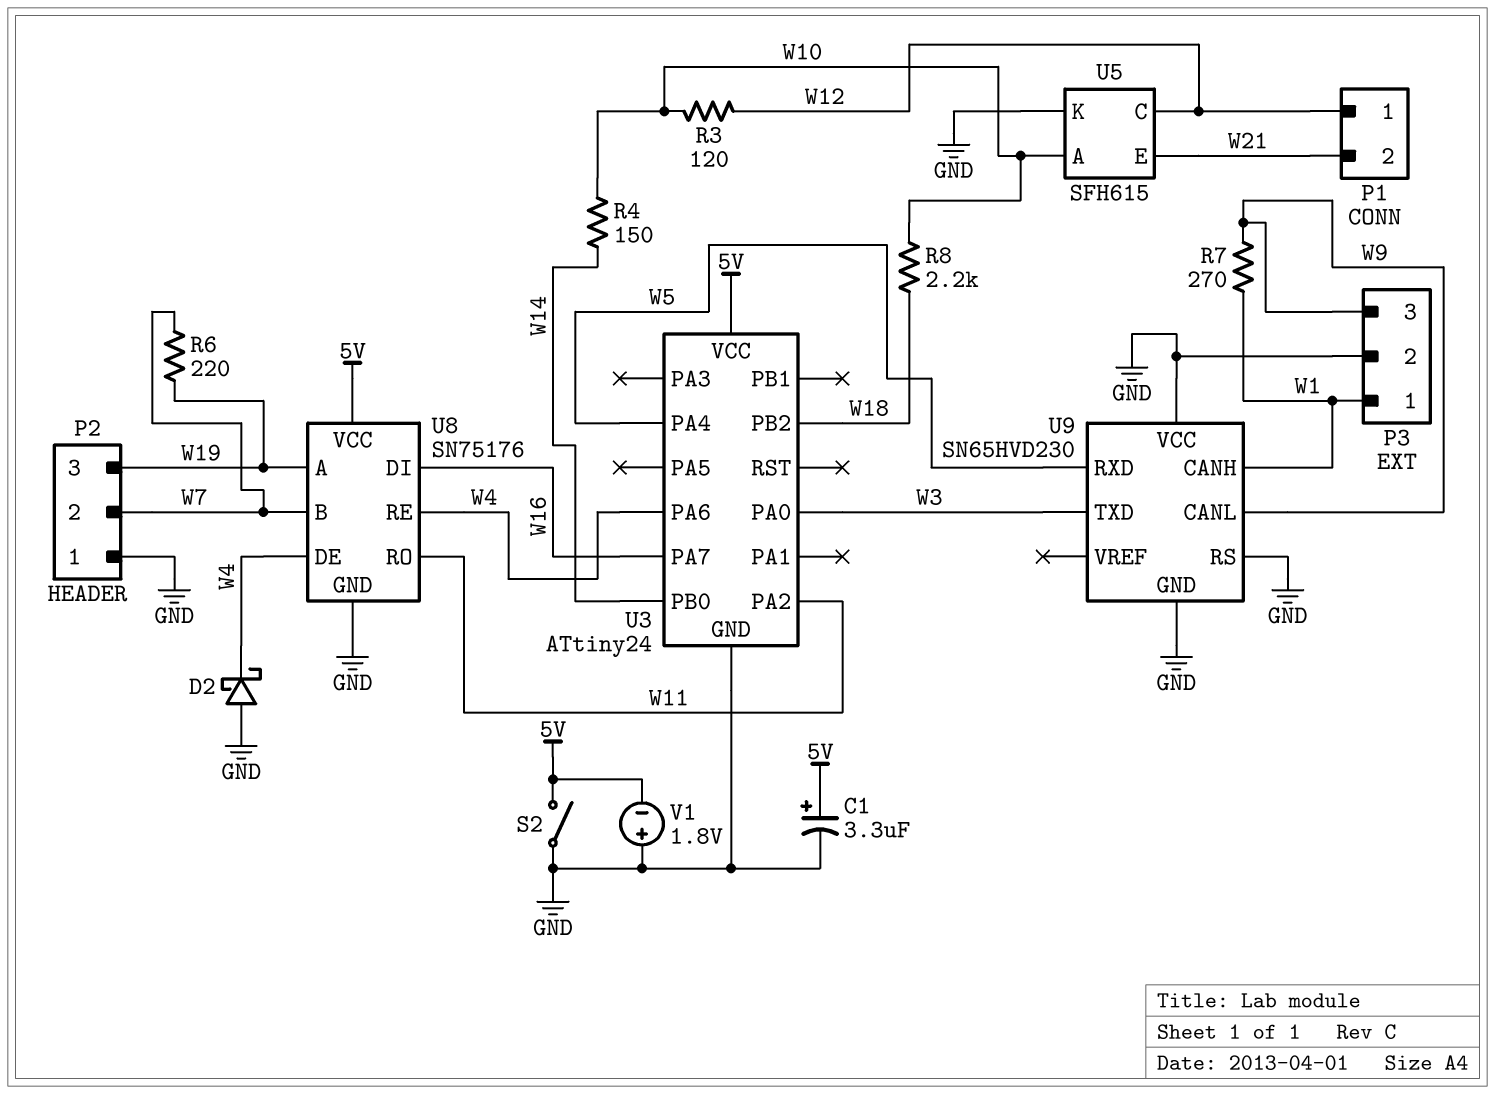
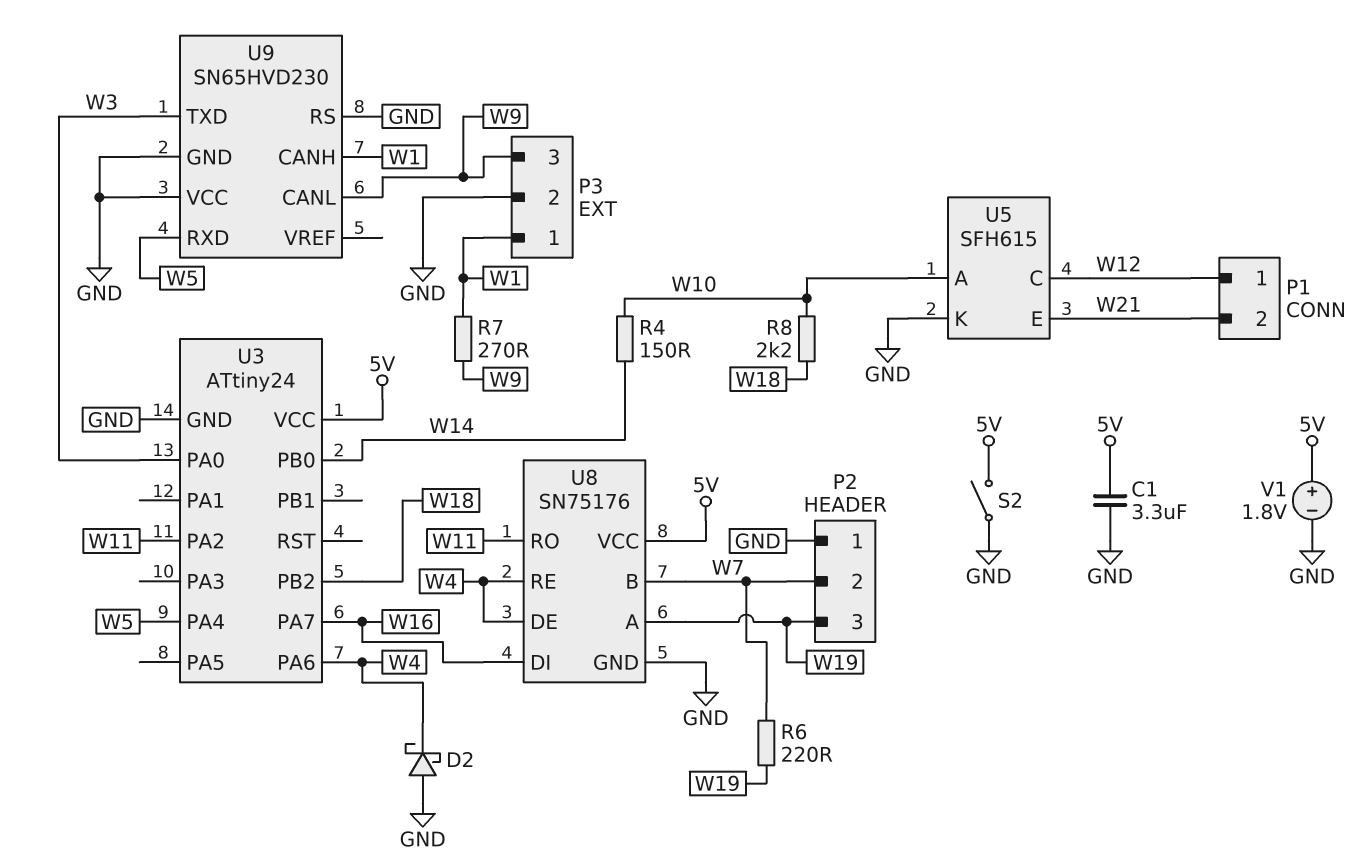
C1: 3.3uF (plus 5V, minus GND) -> 3.3uF (5V, GND)
R3: 120 (W10, W12) -> none
V1: 1.8V (plus GND, minus 5V) -> 1.8V (plus 5V, minus GND)

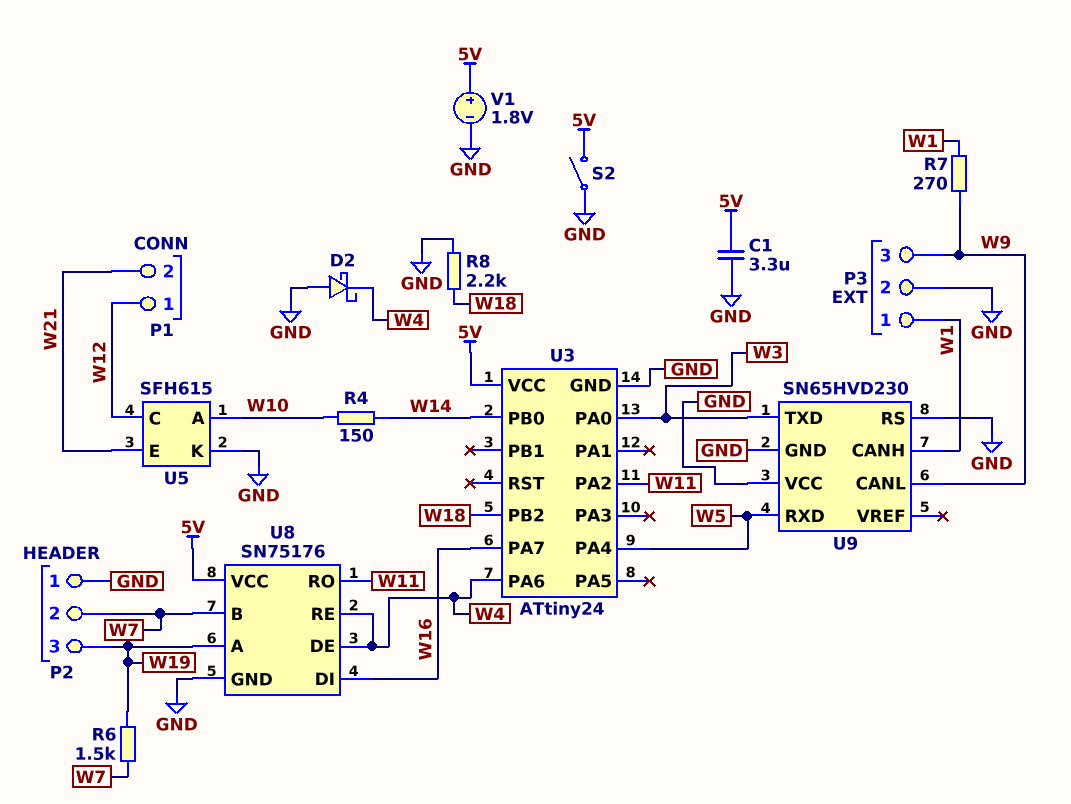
R6: 220 (W7, W19) -> 1.5k (W7, W19)
R8: 2.2k (W10, W18) -> 2.2k (GND, W18)

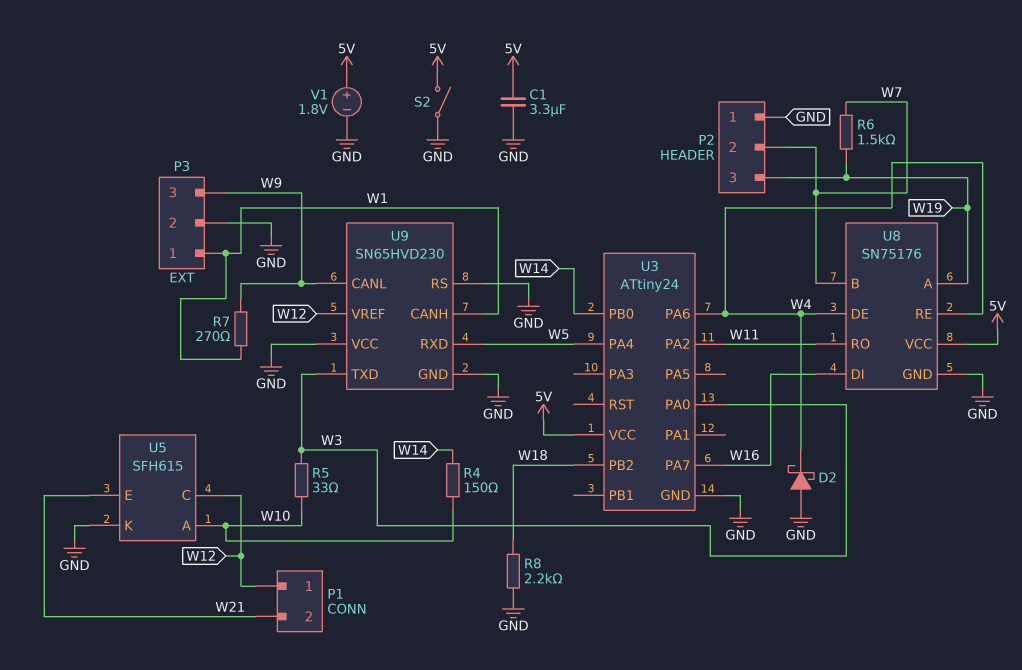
R5: none -> 33 (W3, W10)
U9 pin VREF: none -> W12

